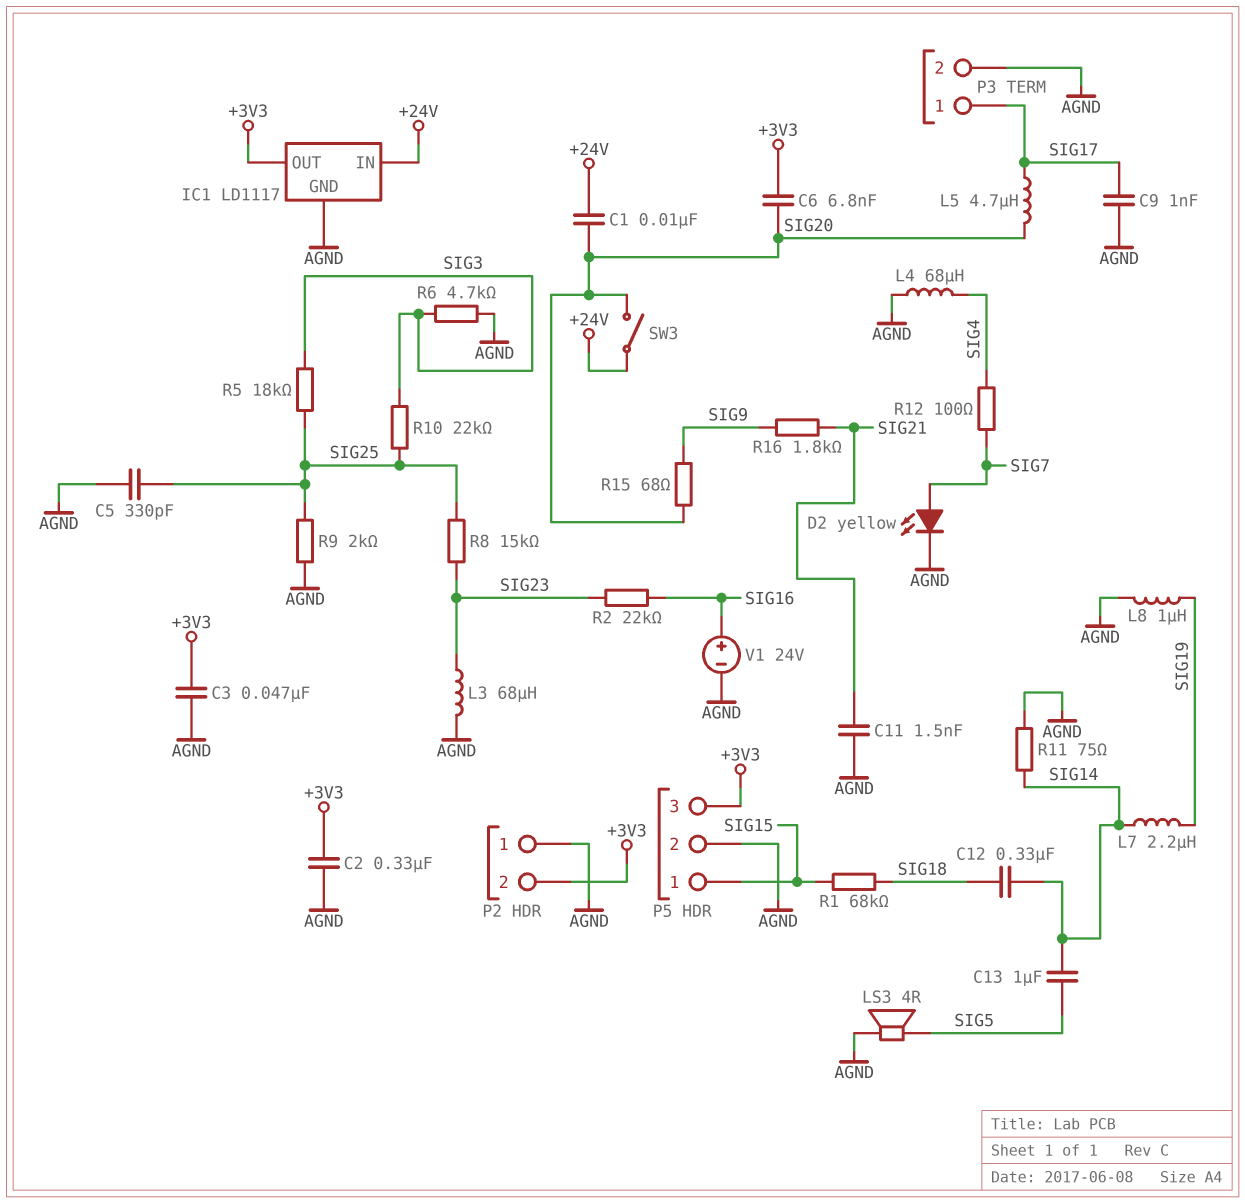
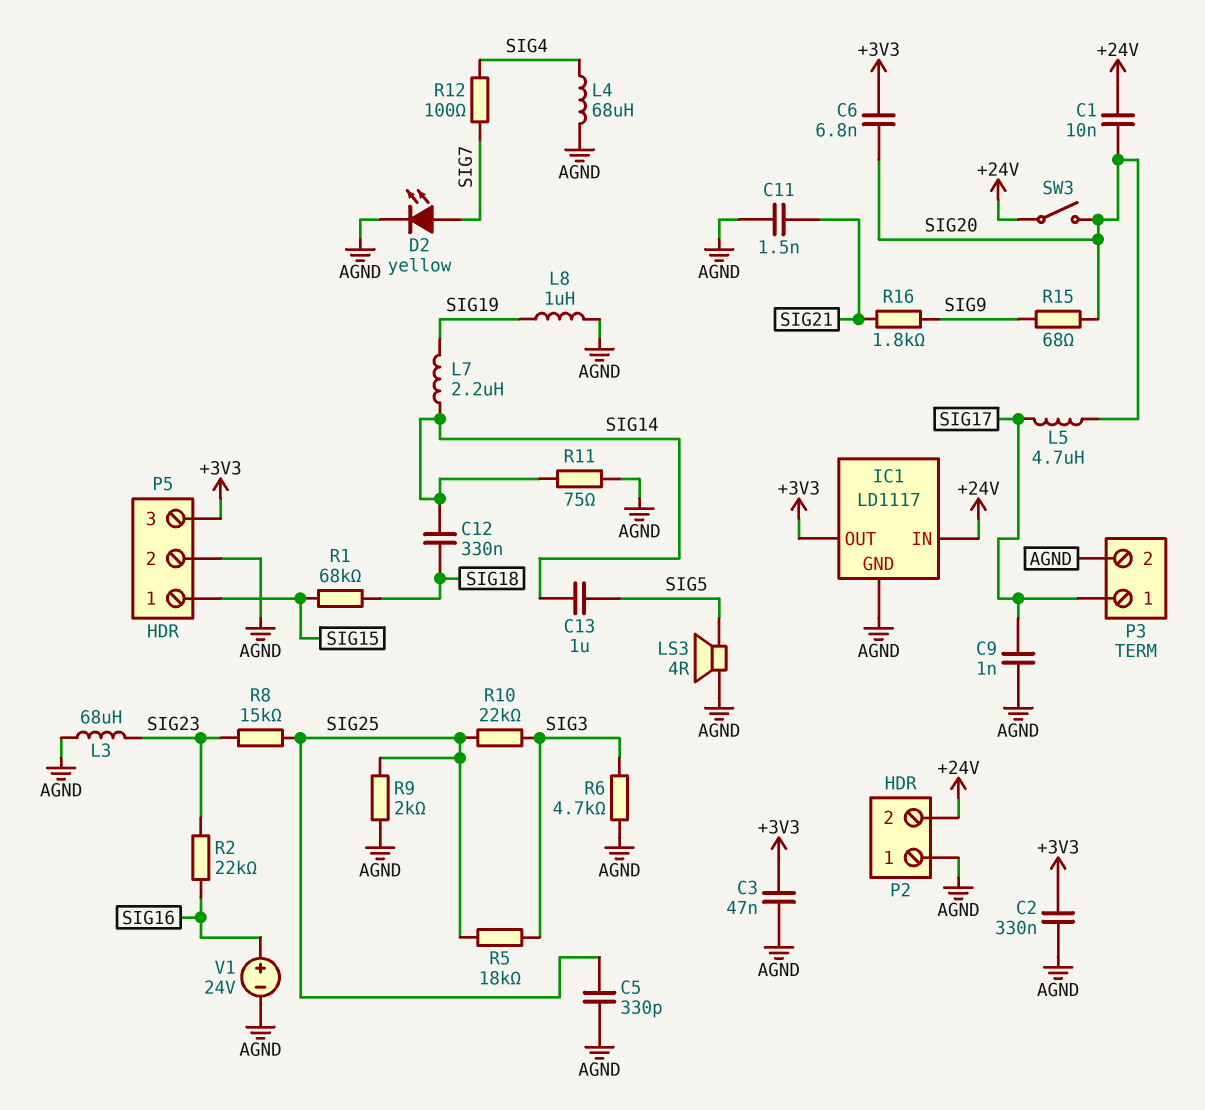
P2 pin 2: +3V3 -> +24V

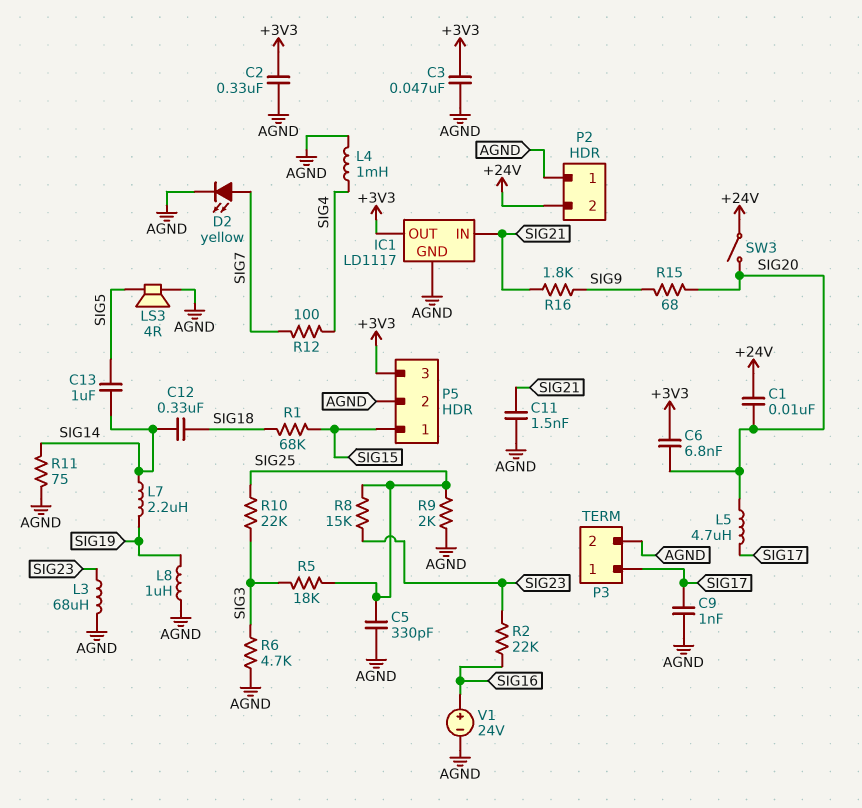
IC1 pin IN: +24V -> SIG21
L4: 68uH (AGND, SIG4) -> 1mH (AGND, SIG4)

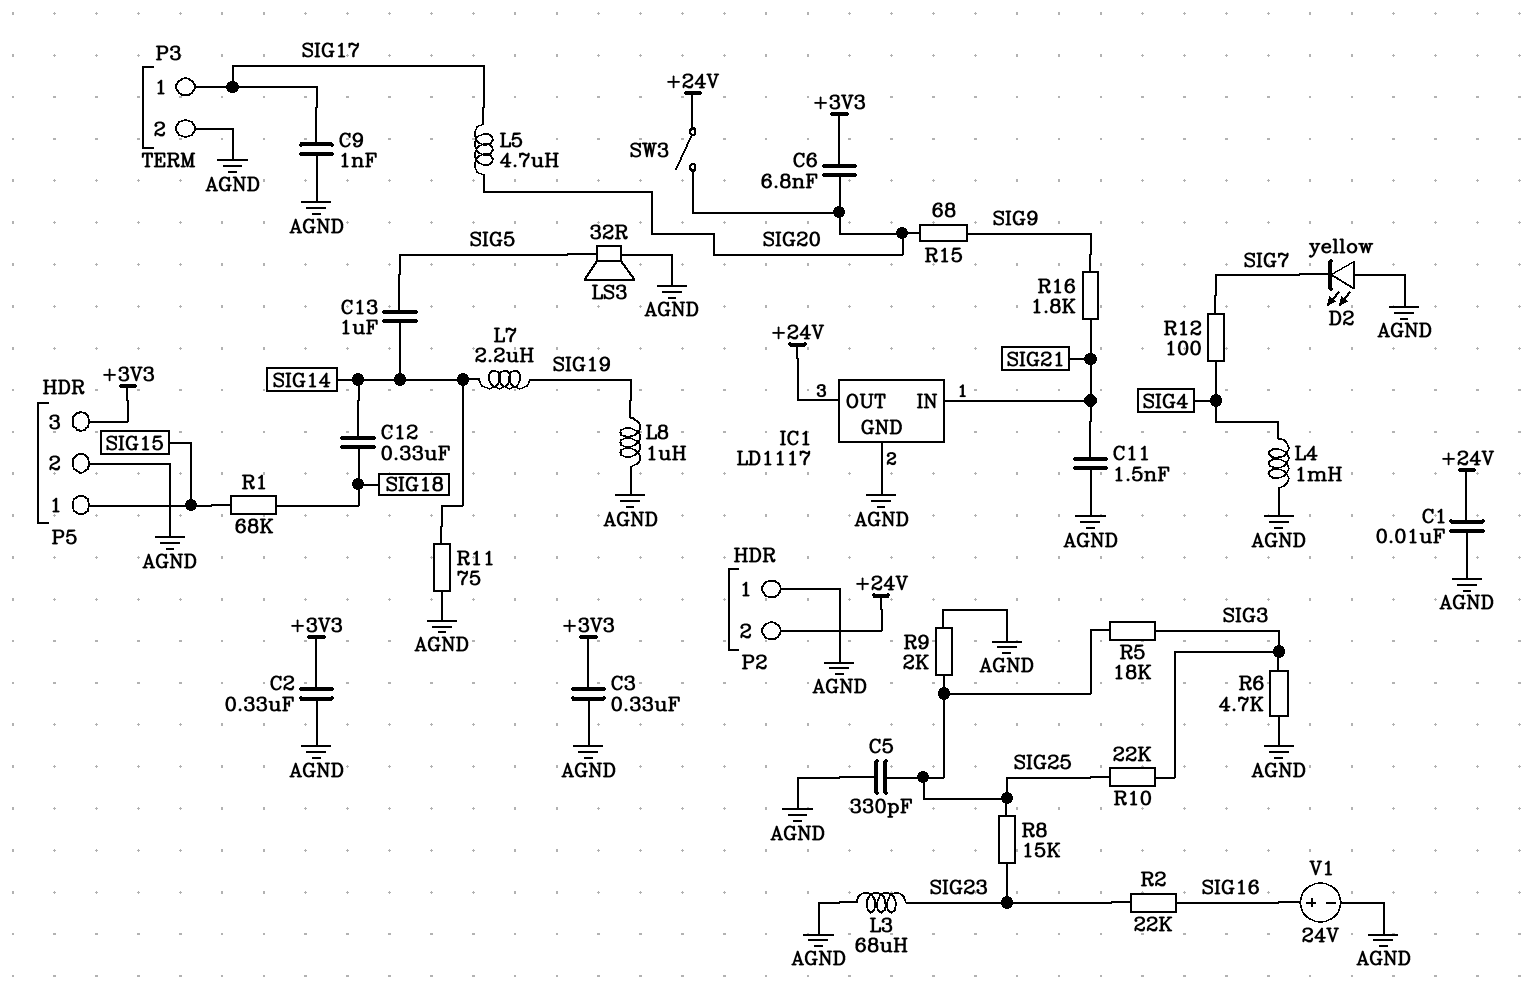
C1: 10nF (+24V, SIG20) -> 10nF (+24V, AGND)
C3: 47nF (+3V3, AGND) -> 330nF (+3V3, AGND)
D2: LED yellow (A SIG7, K AGND) -> LED yellow (A AGND, K SIG7)
IC1 pin OUT: +3V3 -> +24V
LS3: speaker 4R (AGND, SIG5) -> speaker 32R (AGND, SIG5)

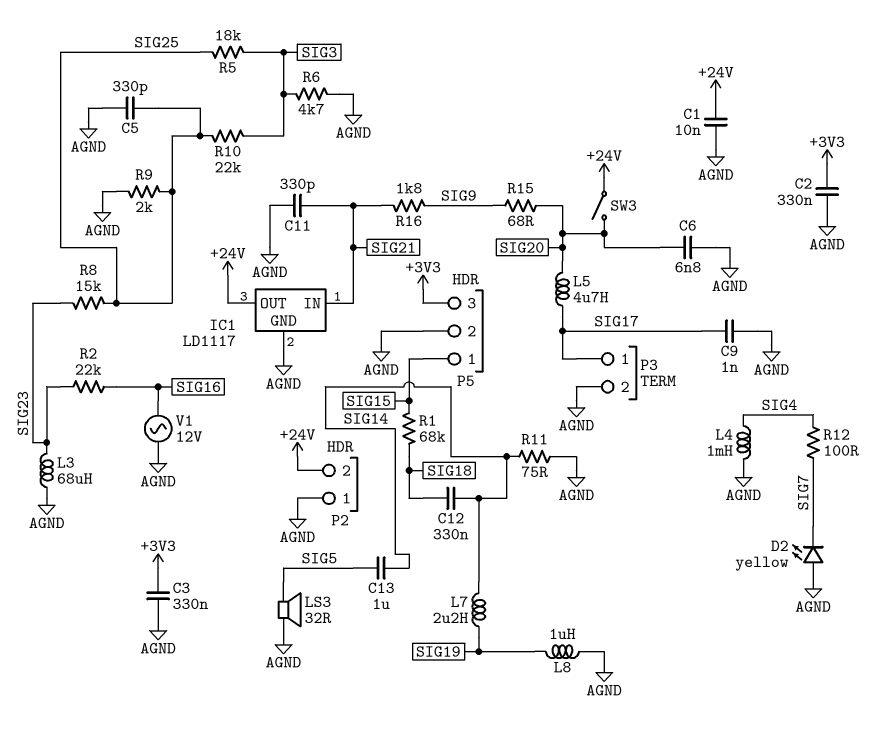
C6: 6.8nF (+3V3, SIG20) -> 6.8nF (AGND, SIG20)
C11: 1.5nF (AGND, SIG21) -> 330pF (AGND, SIG21)
V1: 24V (plus SIG16, minus AGND) -> AC 12V (AGND, SIG16)

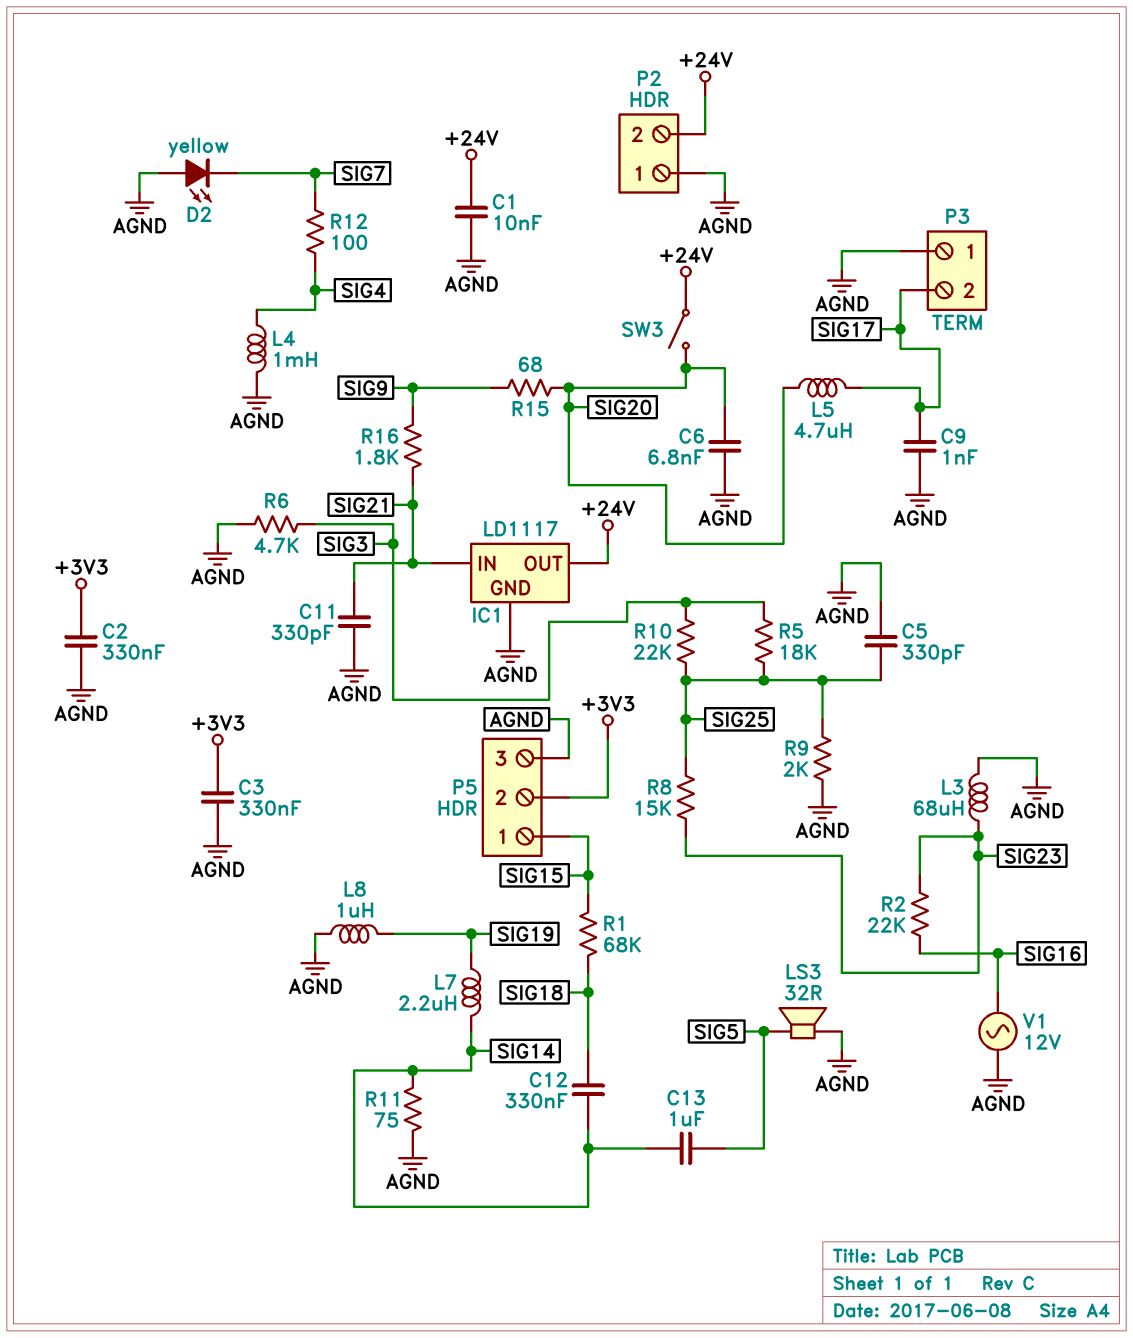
P3 pin 1: SIG17 -> AGND
P3 pin 2: AGND -> SIG17
P5 pin 2: AGND -> +3V3
P5 pin 3: +3V3 -> AGND

